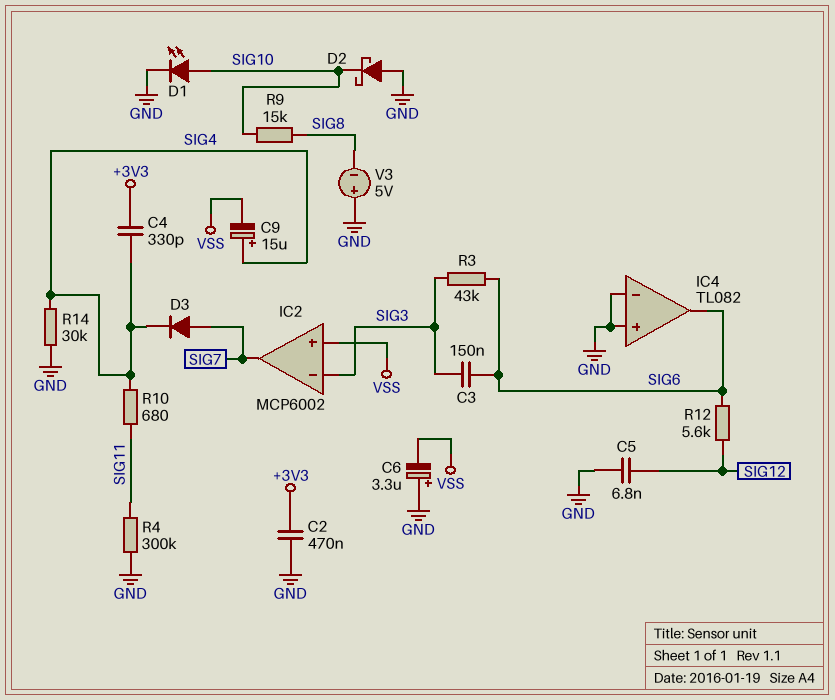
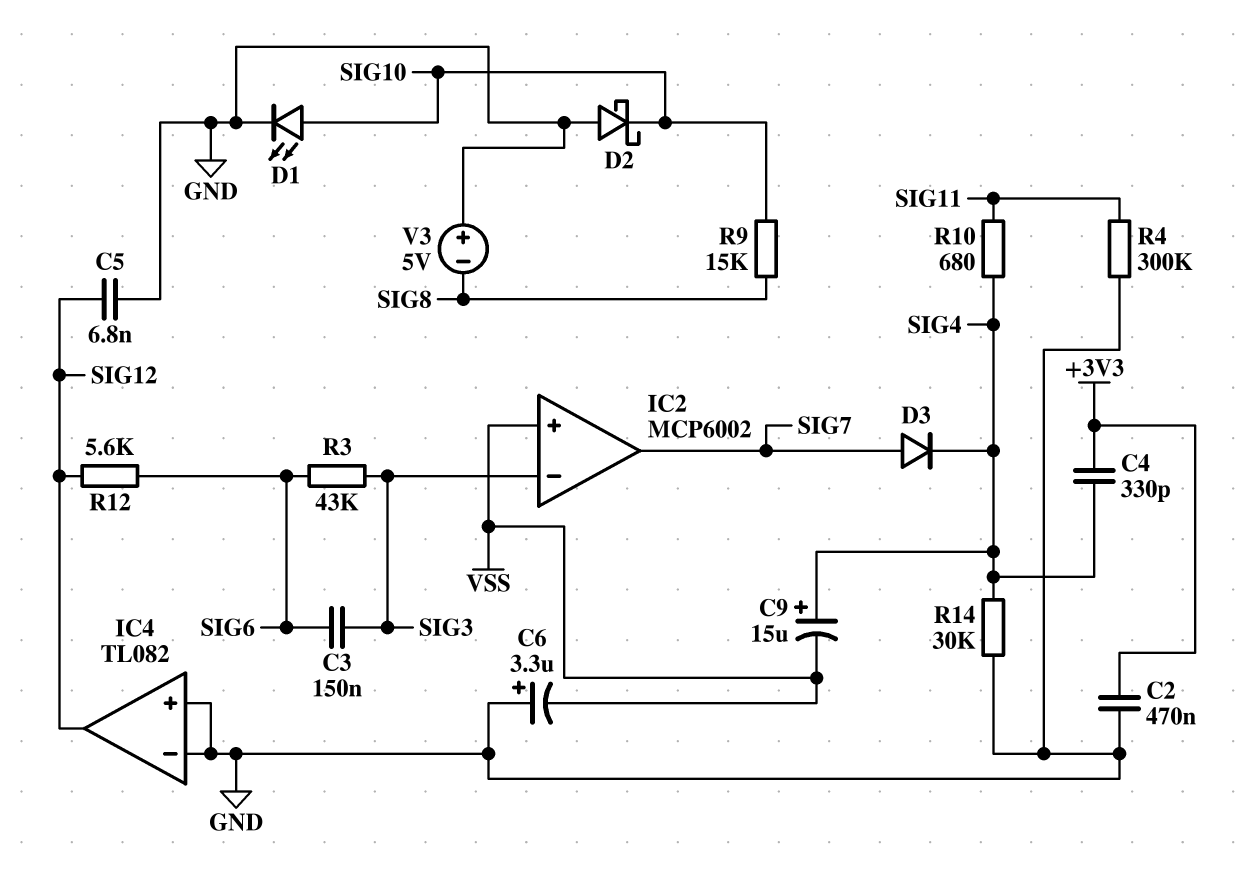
IC4 pin out: SIG6 -> SIG12

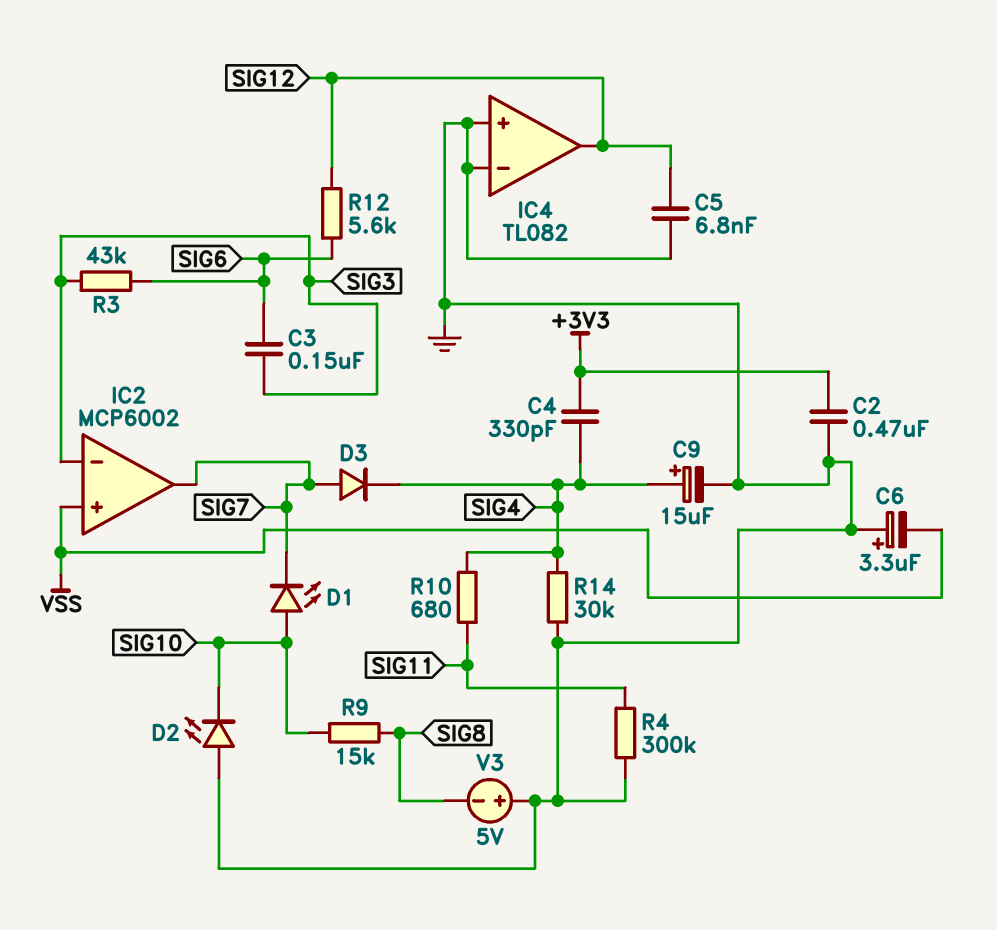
C9: 15uF (plus SIG4, minus VSS) -> 15uF (plus SIG4, minus GND)
D1: LED (A SIG10, K GND) -> LED (A SIG10, K SIG7)
D2: schottky (A GND, K SIG10) -> LED (A GND, K SIG10)

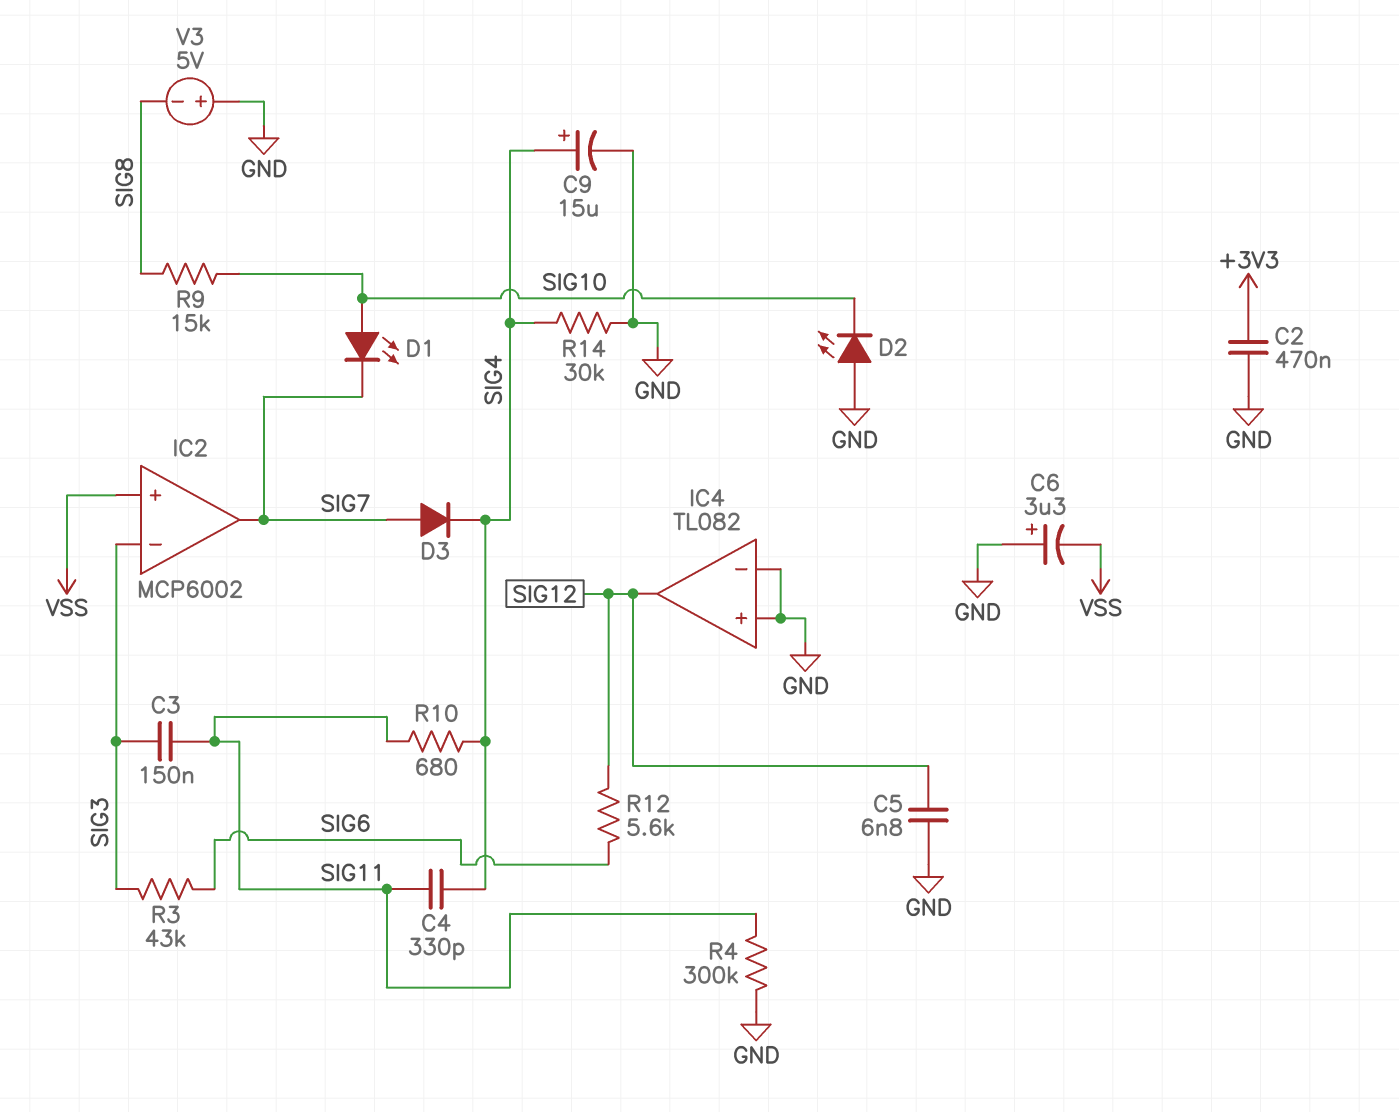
C3: 150nF (SIG3, SIG6) -> 150nF (SIG3, SIG11)
C4: 330pF (+3V3, SIG4) -> 330pF (SIG4, SIG11)

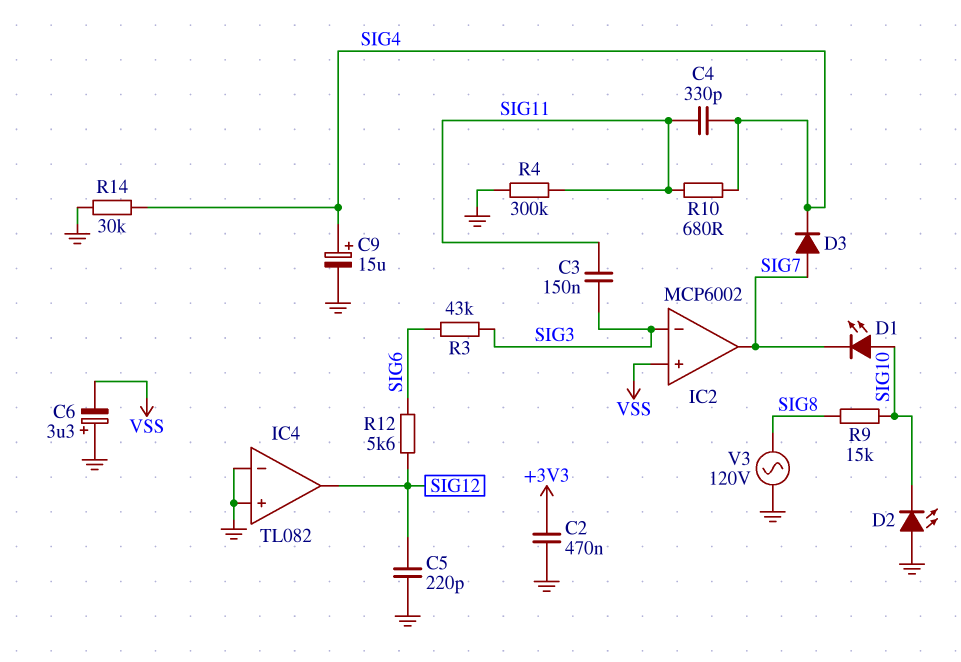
C5: 6.8nF (GND, SIG12) -> 220pF (GND, SIG12)
V3: 5V (plus GND, minus SIG8) -> AC 120V (GND, SIG8)

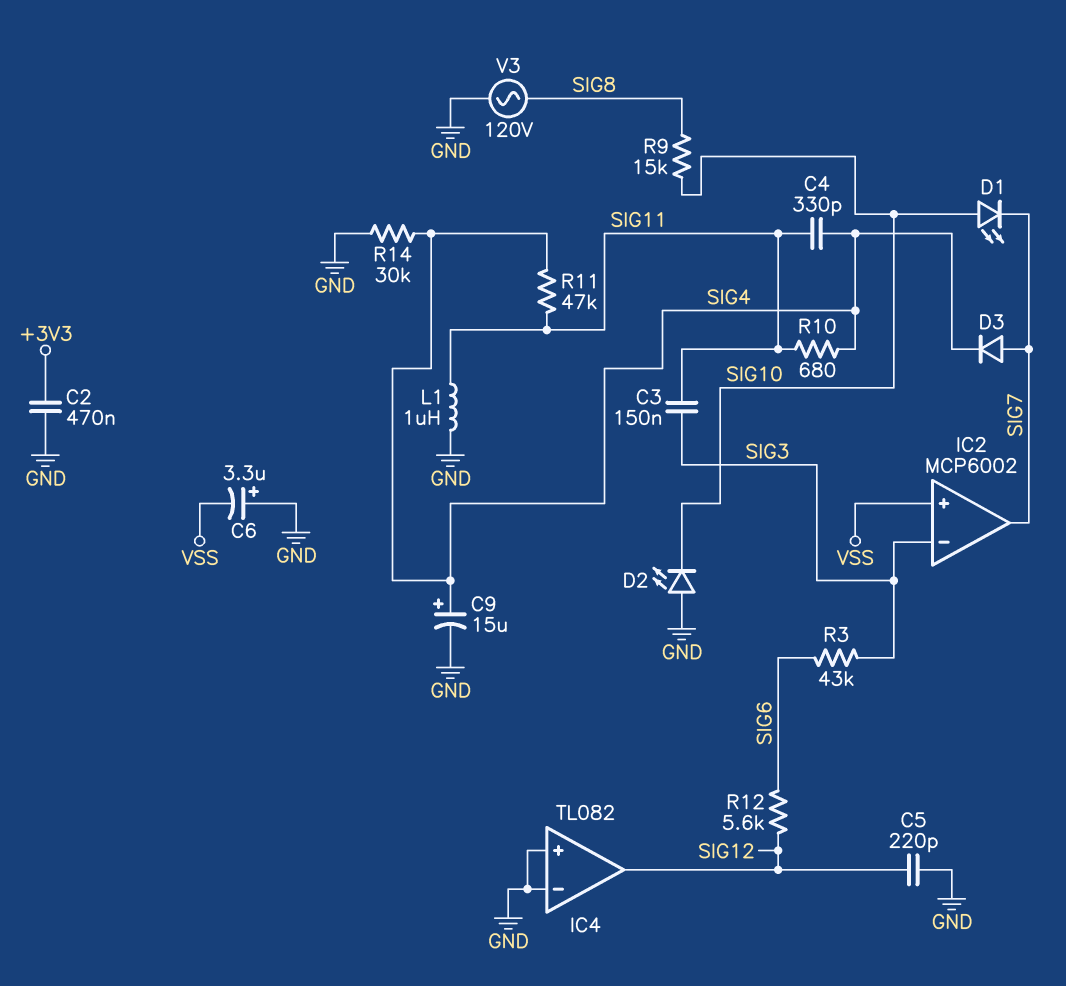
L1: none -> 1uH (GND, SIG11)
R4: 300k (GND, SIG11) -> none
R11: none -> 47k (SIG4, SIG11)

